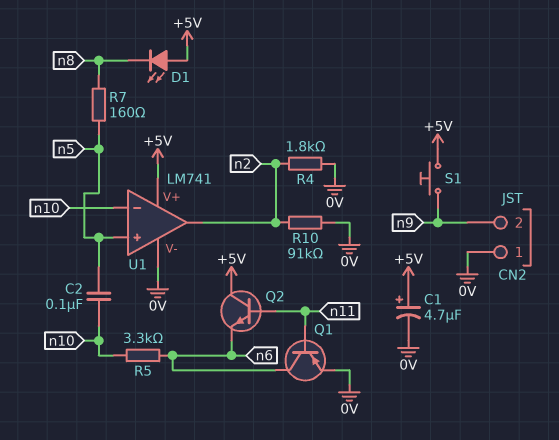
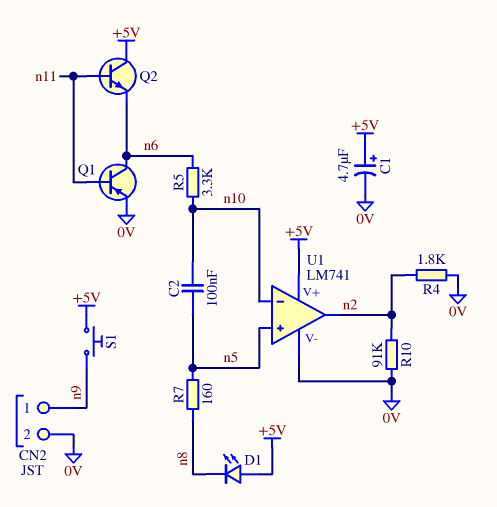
CN2 pin 1: 0V -> n9
CN2 pin 2: n9 -> 0V

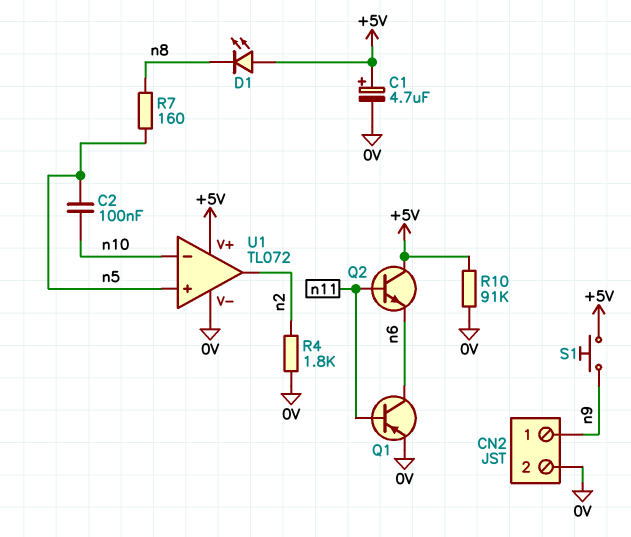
R5: 3.3k (n6, n10) -> none
R10: 91k (0V, n2) -> 91k (+5V, 0V)
U1: LM741 -> TL072

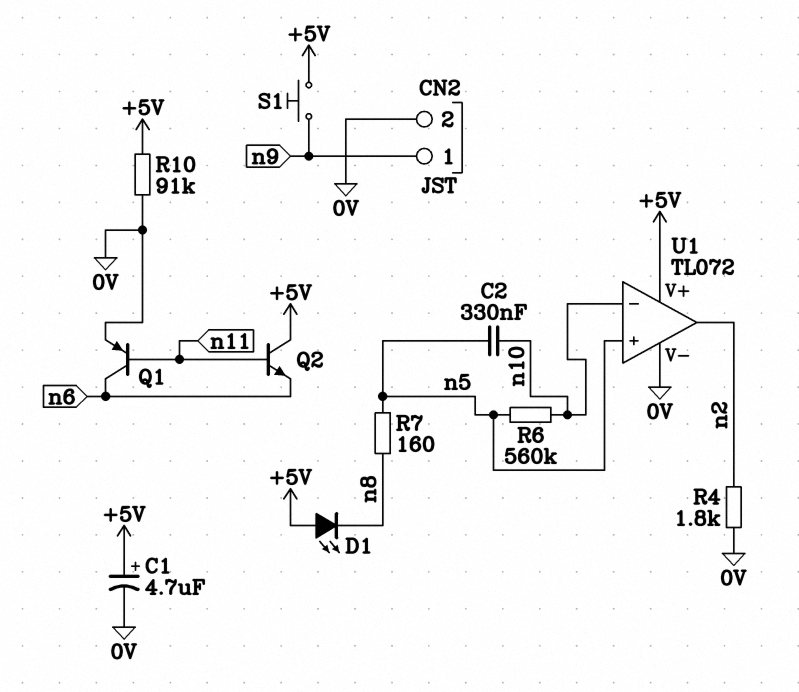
C2: 100nF (n5, n10) -> 330nF (n5, n10)
R6: none -> 560k (n5, n10)

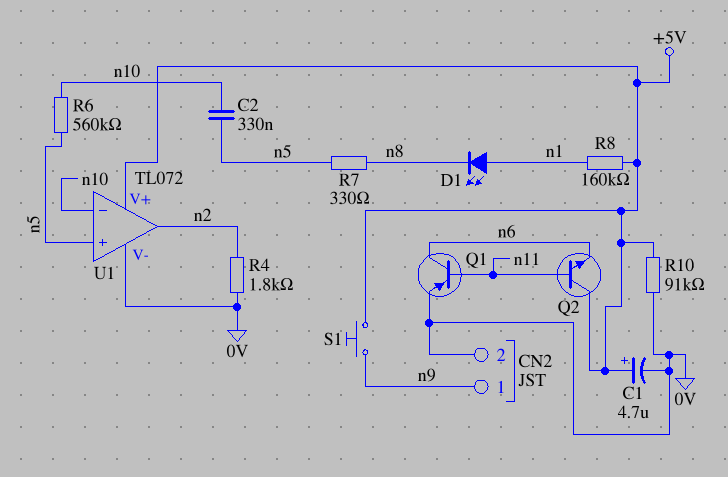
D1: LED (A +5V, K n8) -> LED (A n1, K n8)
R7: 160 (n5, n8) -> 330 (n5, n8)
R8: none -> 160k (+5V, n1)

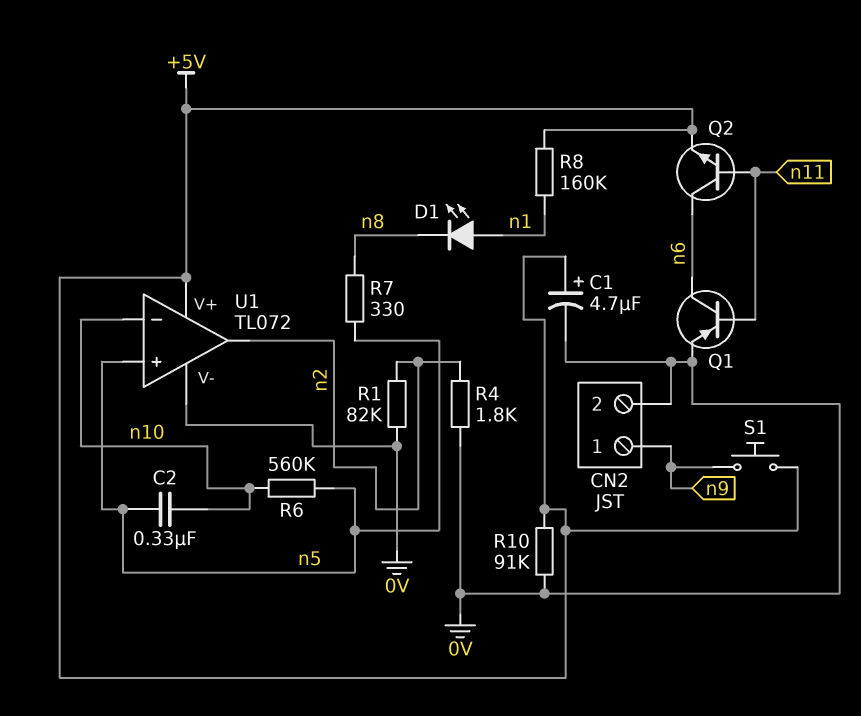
Q2: NPN (B n11, C +5V, E n6) -> NPN (B n11, C n6, E +5V)
R1: none -> 82k (0V, n2)

